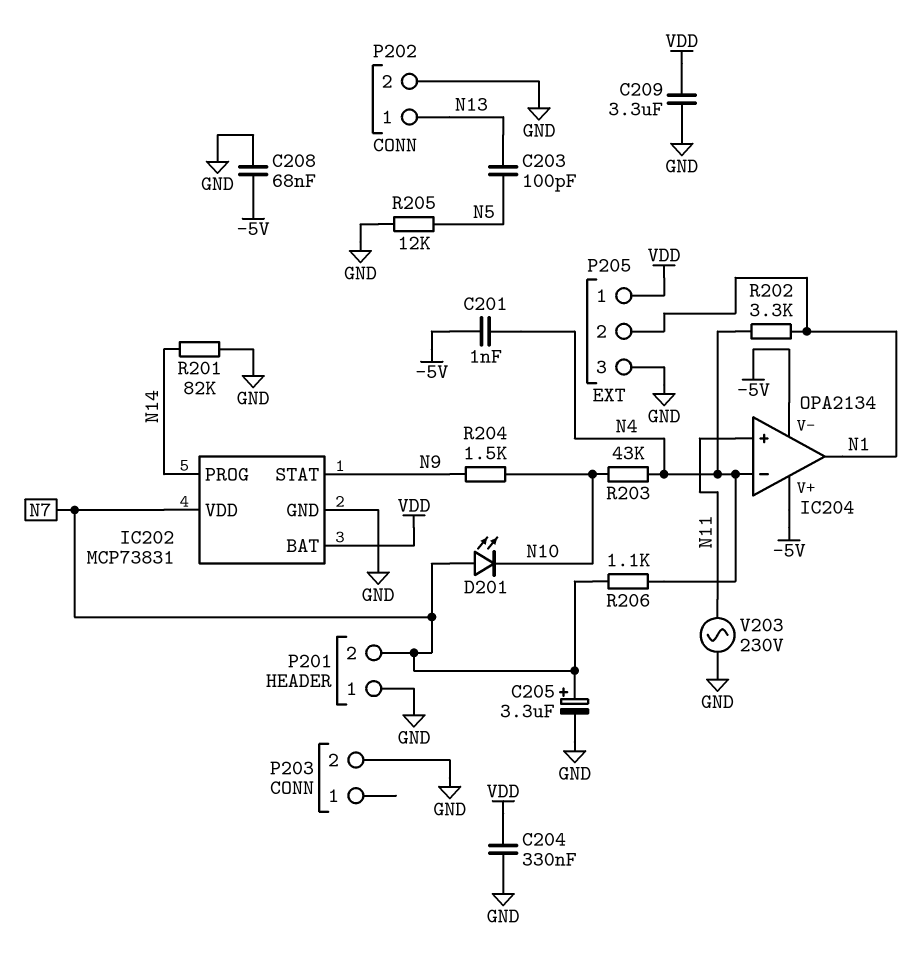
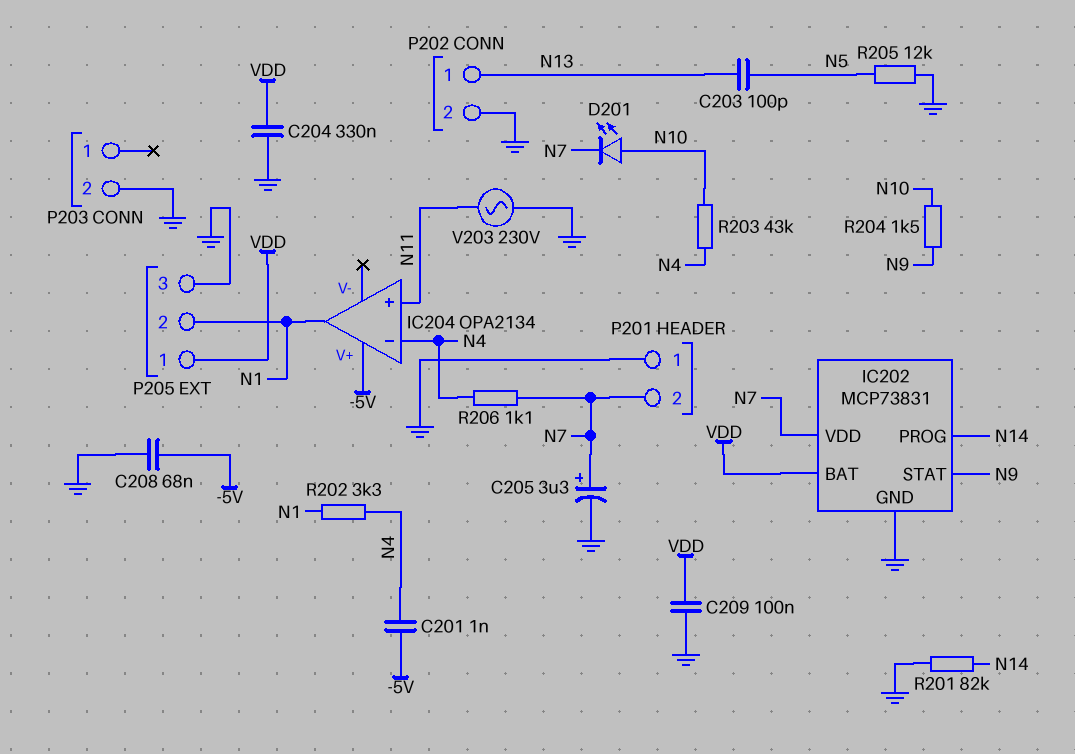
C209: 3.3uF (GND, VDD) -> 100nF (GND, VDD)
D201: LED (A N7, K N10) -> LED (A N10, K N7)
IC204 pin V-: -5V -> none

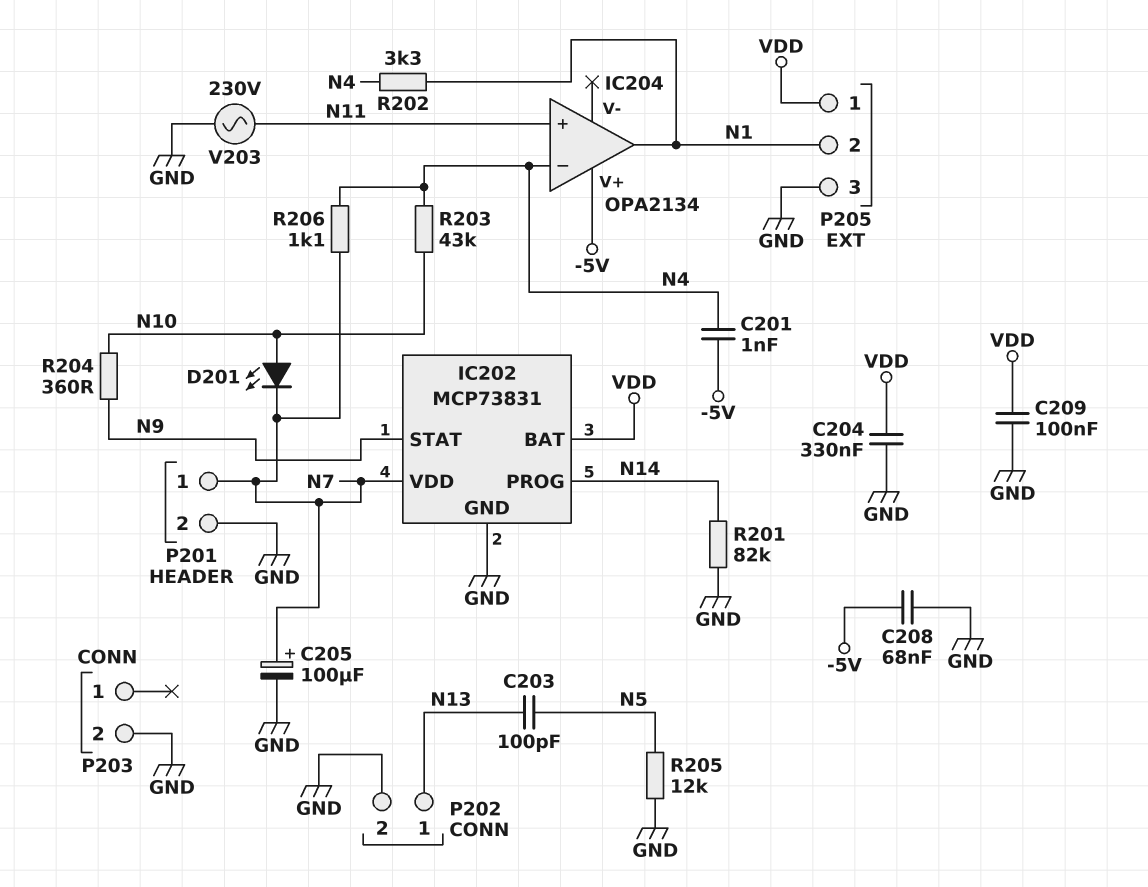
C205: 3.3uF (plus N7, minus GND) -> 100uF (plus N7, minus GND)
P201 pin 1: GND -> N7
P201 pin 2: N7 -> GND
R204: 1.5k (N9, N10) -> 360 (N9, N10)

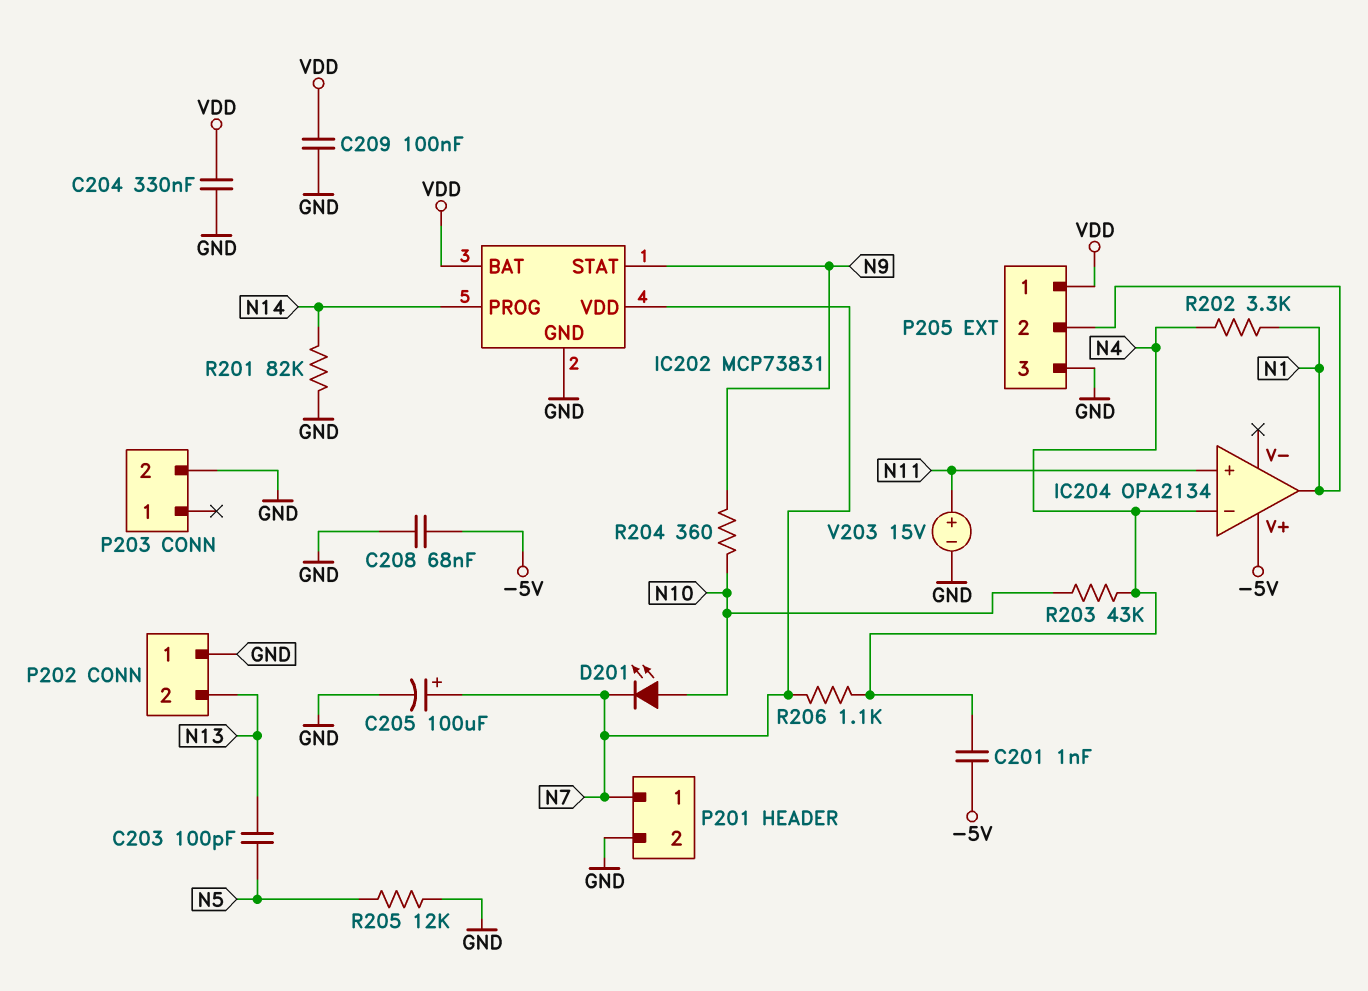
P202 pin 1: N13 -> GND
P202 pin 2: GND -> N13
V203: AC 230V (GND, N11) -> 15V (plus N11, minus GND)

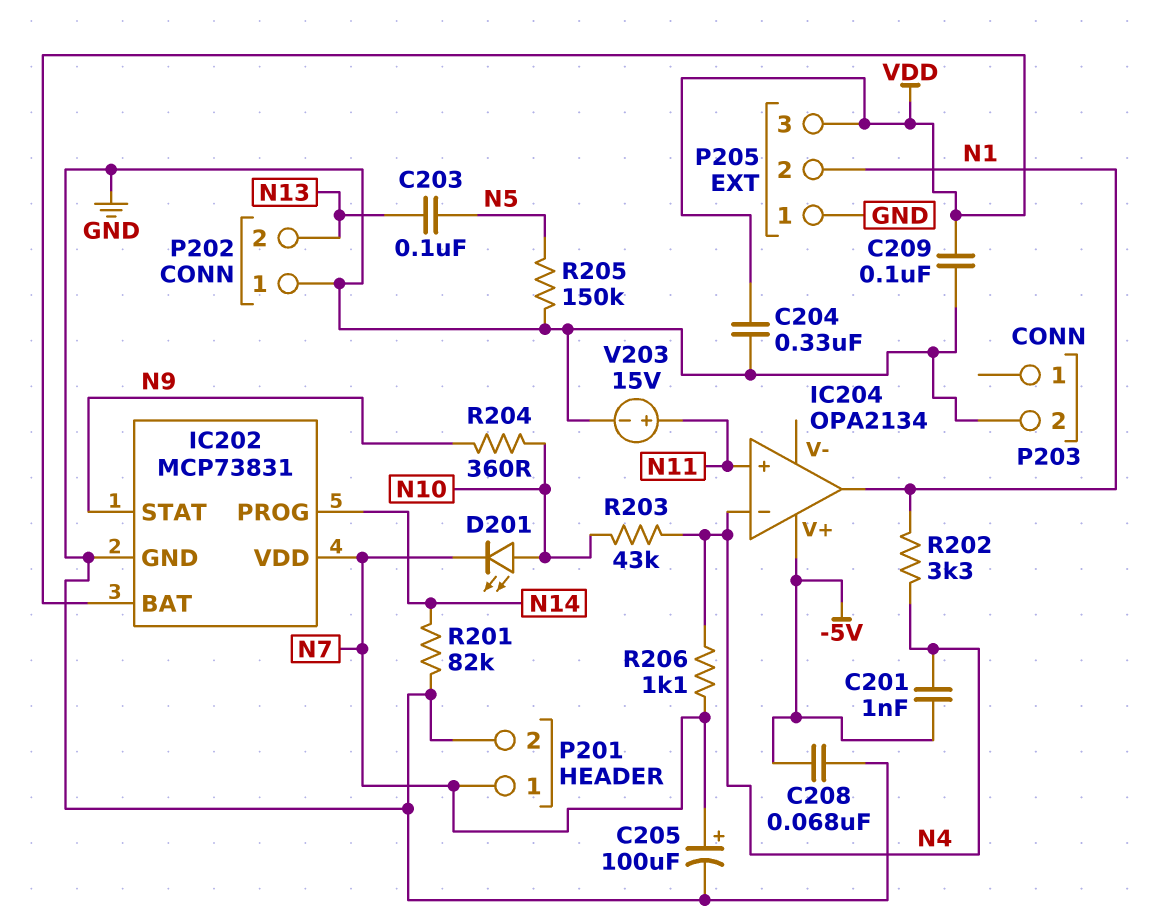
C203: 100pF (N5, N13) -> 100nF (N5, N13)
P205 pin 1: VDD -> GND
P205 pin 3: GND -> VDD
R205: 12k (GND, N5) -> 150k (GND, N5)

